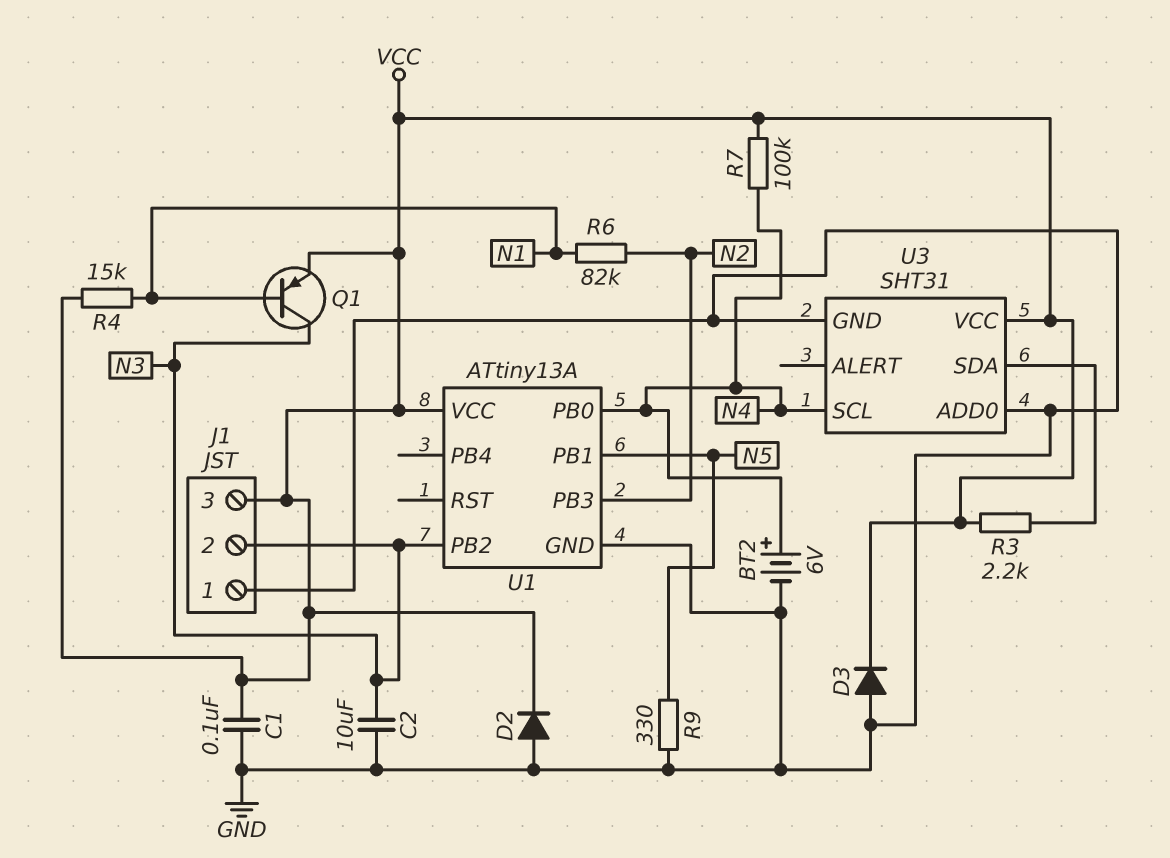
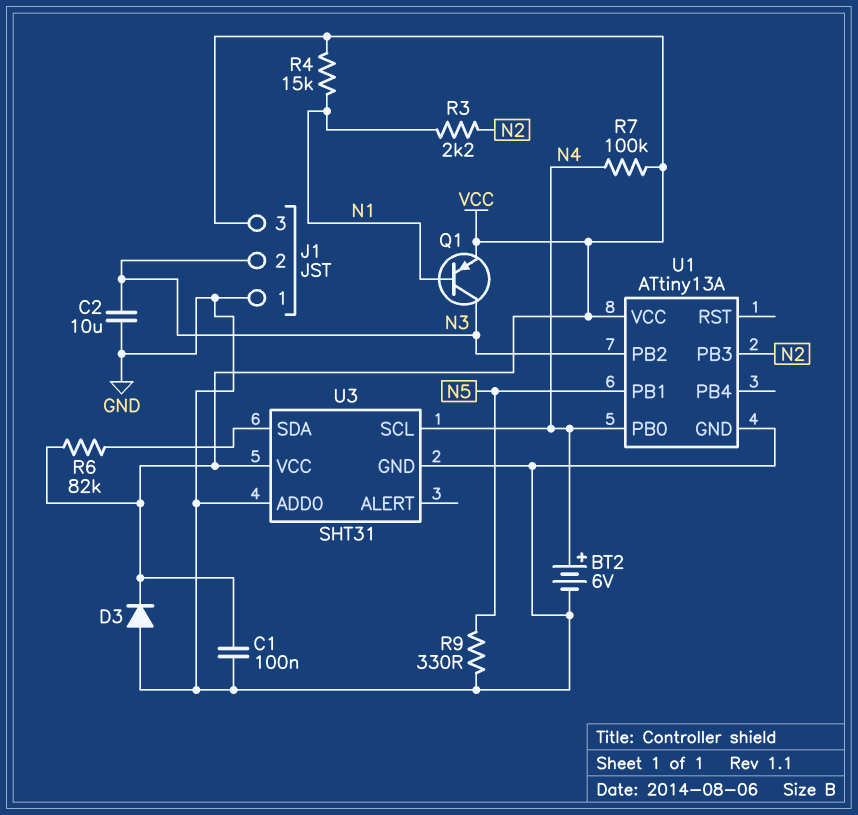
D2: diode (A GND, K VCC) -> none
R3: 2.2k (U3/SDA, VCC) -> 2.2k (N1, N2)
R6: 82k (N1, N2) -> 82k (U3/SDA, VCC)

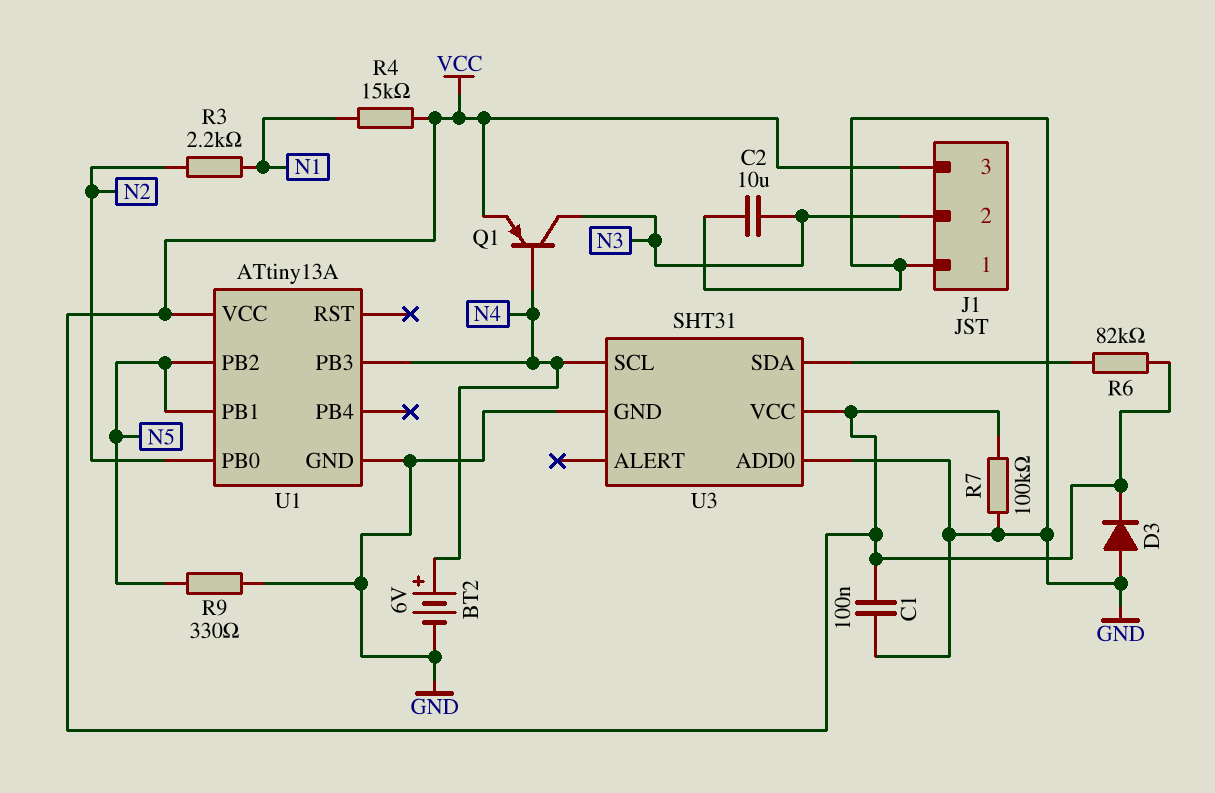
Q1: PNP (B N1, C N3, E VCC) -> PNP (B N4, C N3, E VCC)
R7: 100k (N4, VCC) -> 100k (GND, VCC)
U1 pin PB0: N4 -> N2
U1 pin PB2: N3 -> N5
U1 pin PB3: N2 -> N4

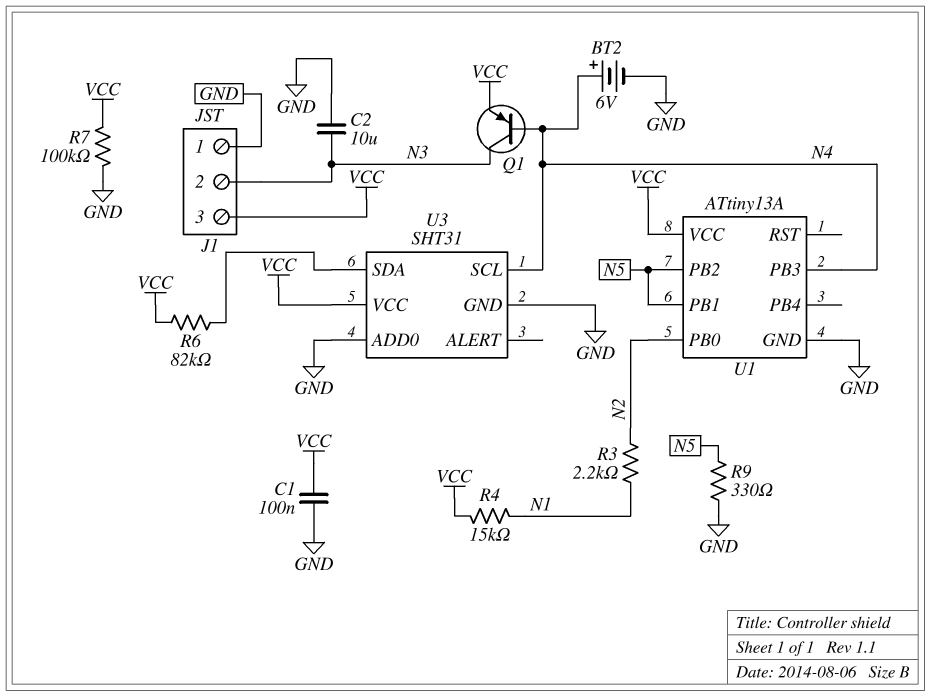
D3: diode (A GND, K VCC) -> none

